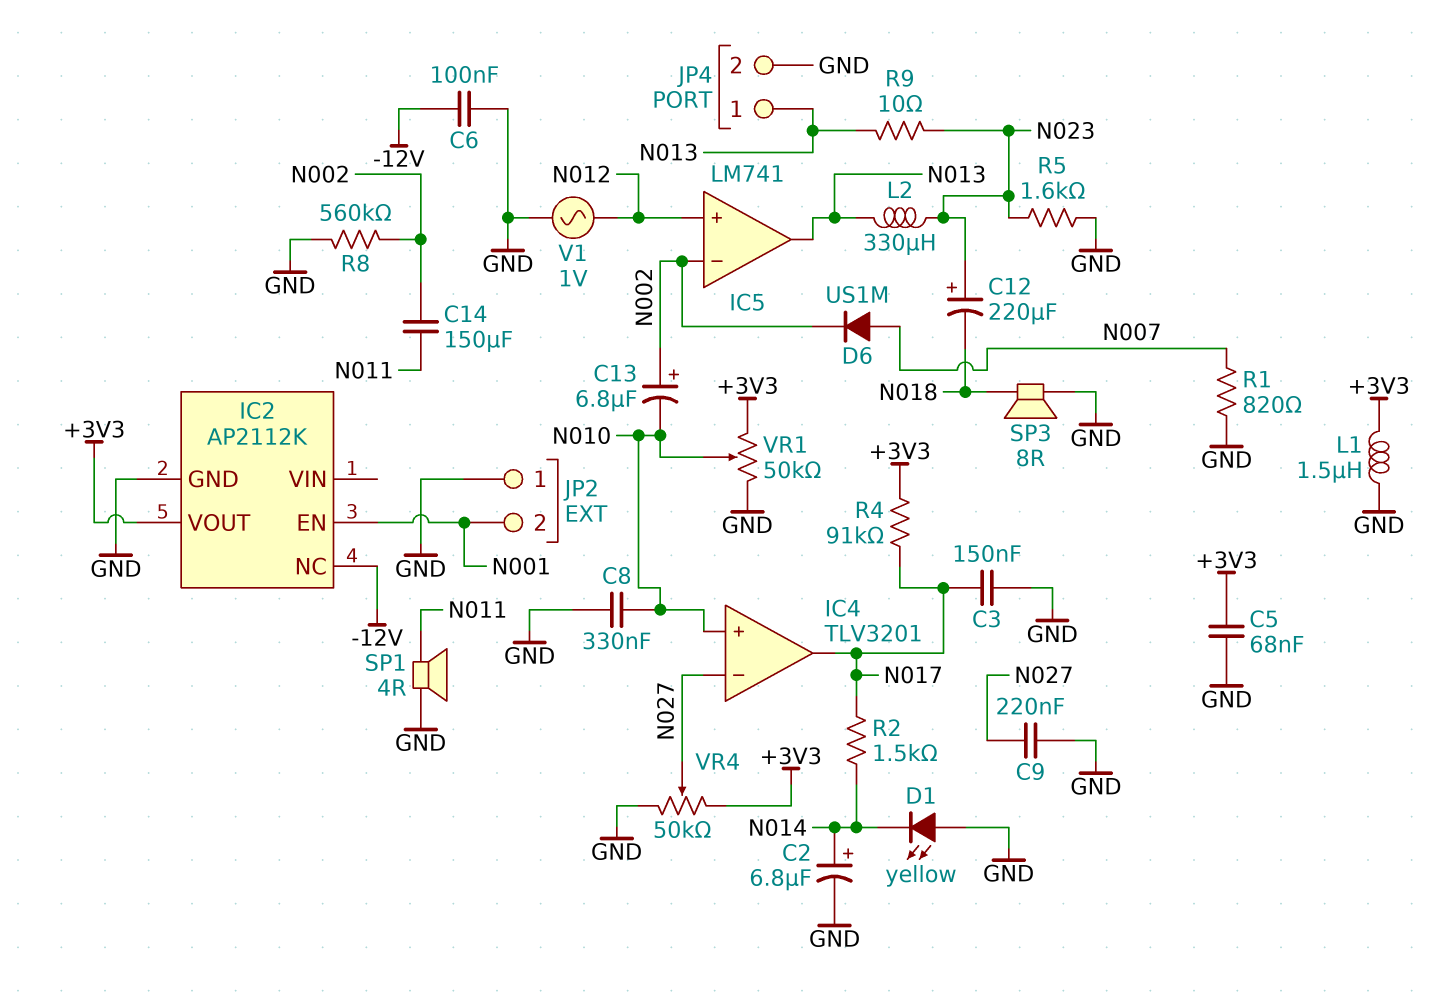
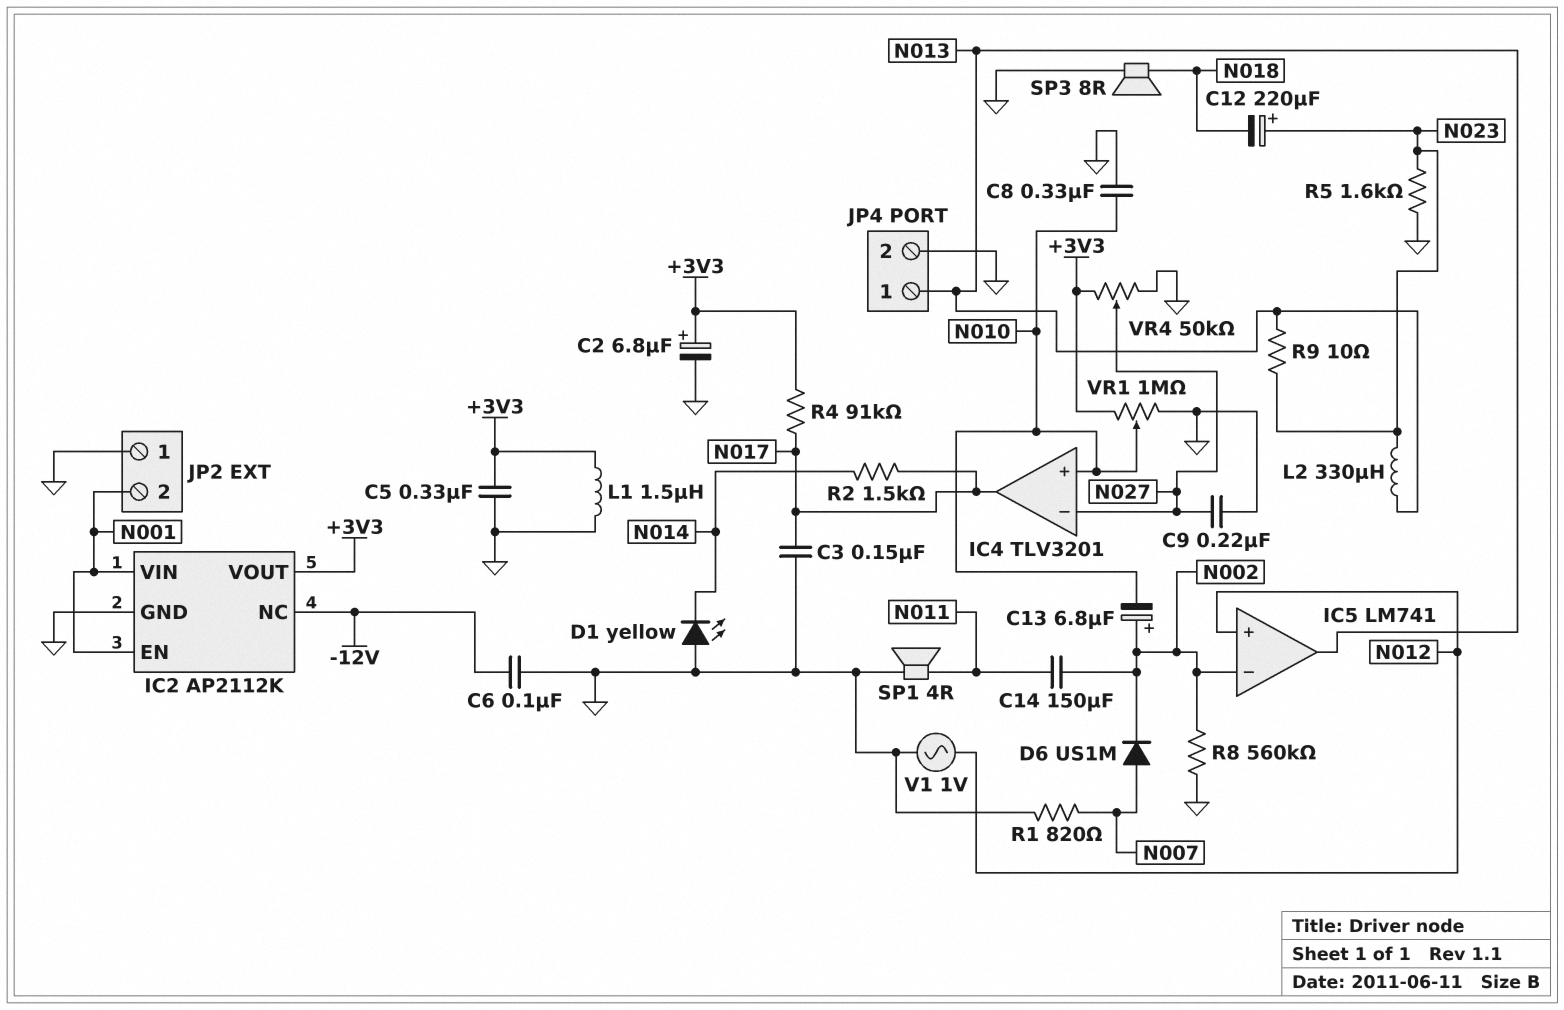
C2: 6.8uF (plus N014, minus GND) -> 6.8uF (plus +3V3, minus GND)
C5: 68nF (+3V3, GND) -> 330nF (+3V3, GND)
IC2 pin VIN: none -> N001
VR1: 50k (+3V3, GND, wiper N010) -> 1M (+3V3, GND, wiper N010)

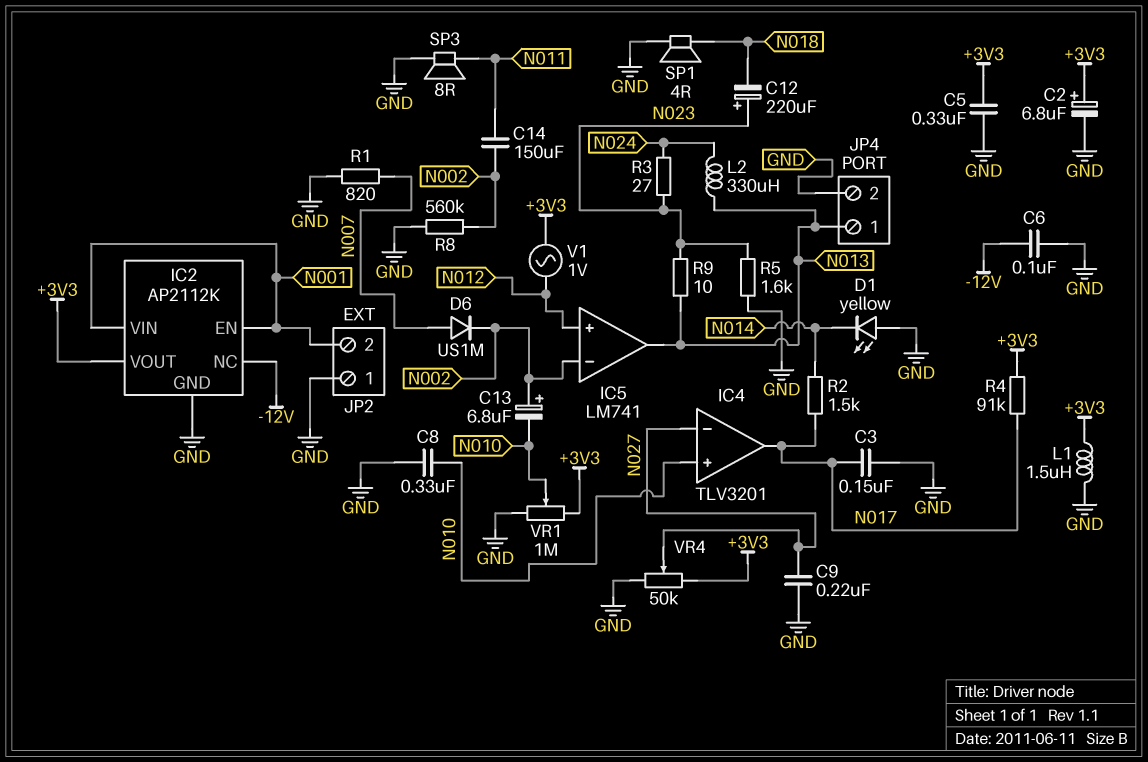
L2: 330uH (N013, N023) -> 330uH (N013, N024)
R3: none -> 27 (N023, N024)
SP1: speaker 4R (GND, N011) -> speaker 4R (GND, N018)
SP3: speaker 8R (GND, N018) -> speaker 8R (GND, N011)
V1: AC 1V (GND, N012) -> AC 1V (+3V3, N012)

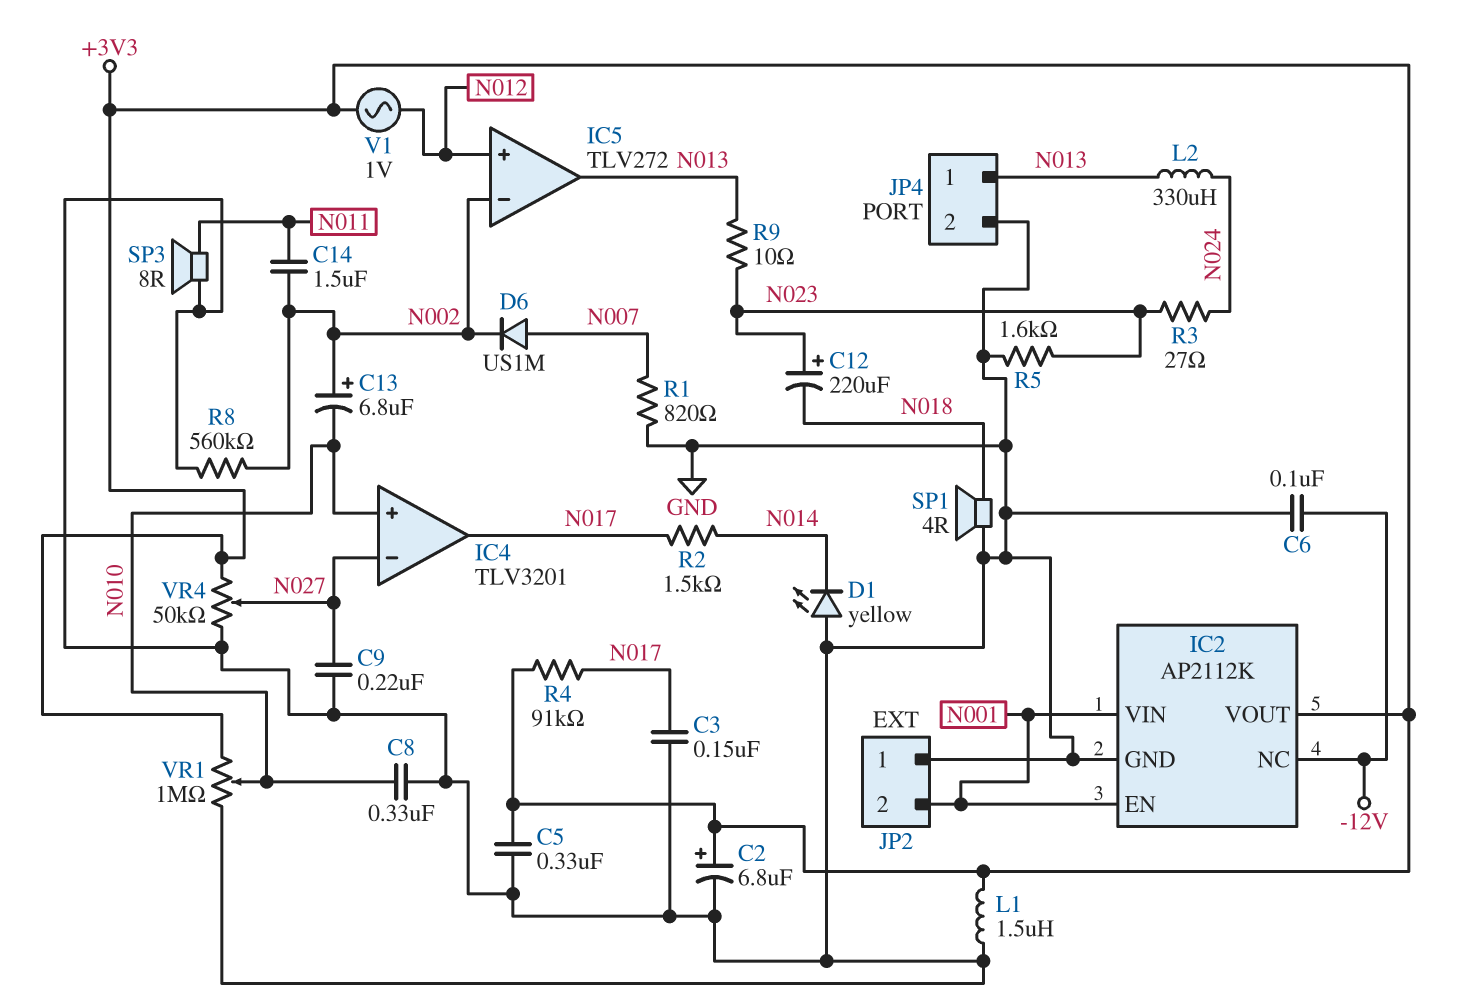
C14: 150uF (N002, N011) -> 1.5uF (N002, N011)
IC5: LM741 -> TLV272

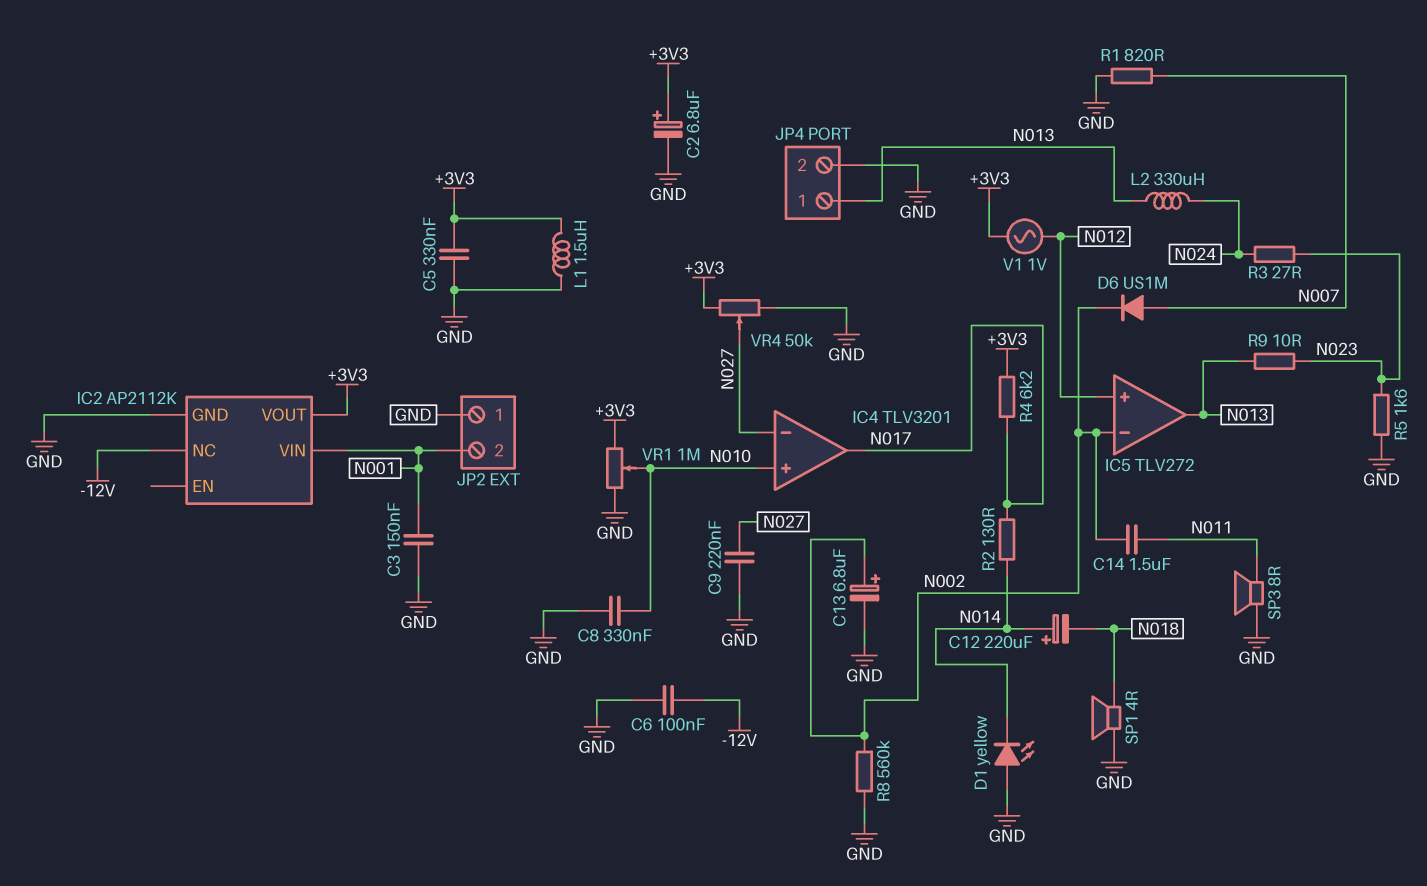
C3: 150nF (GND, N017) -> 150nF (GND, N001)
C12: 220uF (plus N023, minus N018) -> 220uF (plus N014, minus N018)
C13: 6.8uF (plus N002, minus N010) -> 6.8uF (plus N002, minus GND)
IC2 pin EN: N001 -> none
R2: 1.5k (N014, N017) -> 130 (N014, N017)
R4: 91k (+3V3, N017) -> 6.2k (+3V3, N017)

